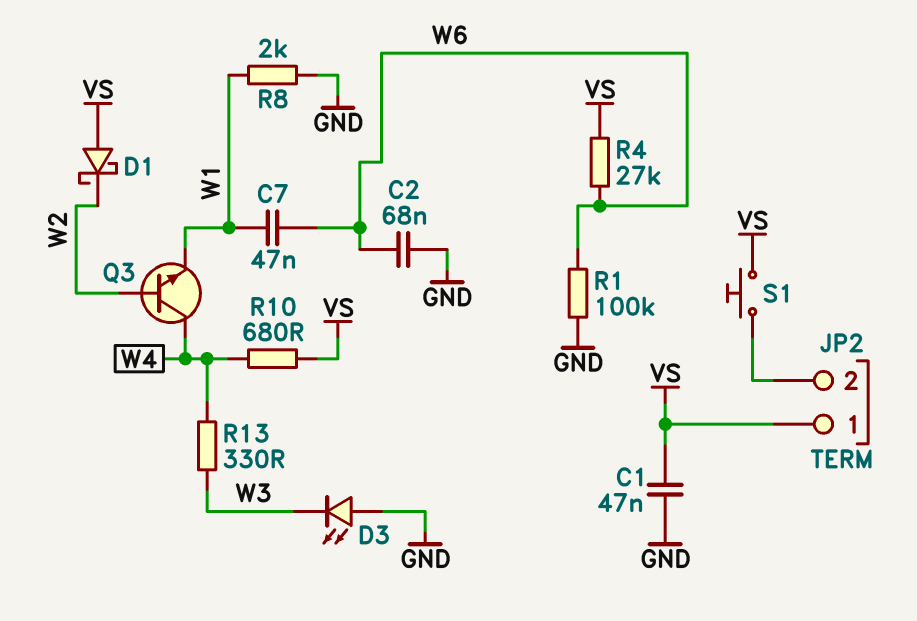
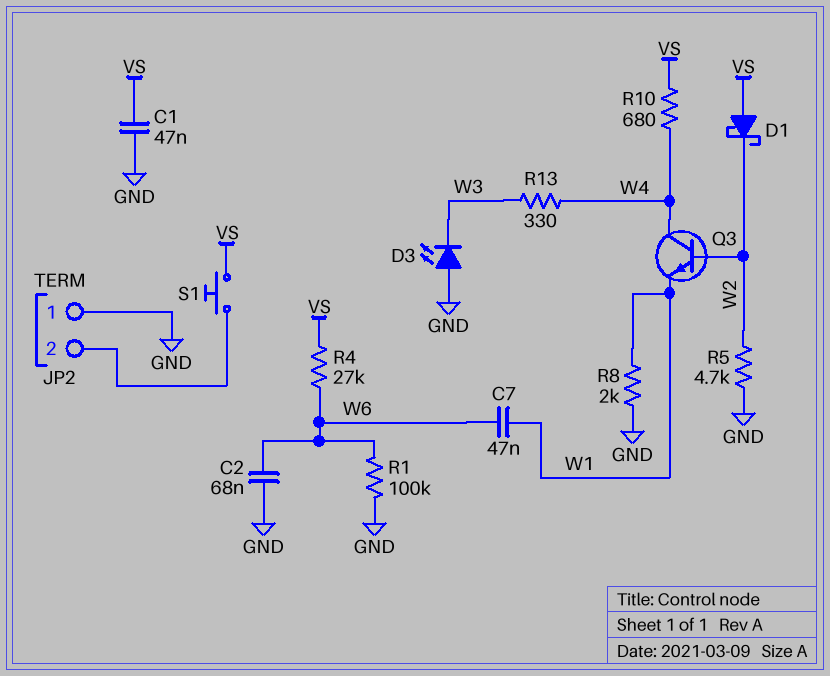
JP2 pin 1: VS -> GND
R5: none -> 4.7k (GND, W2)

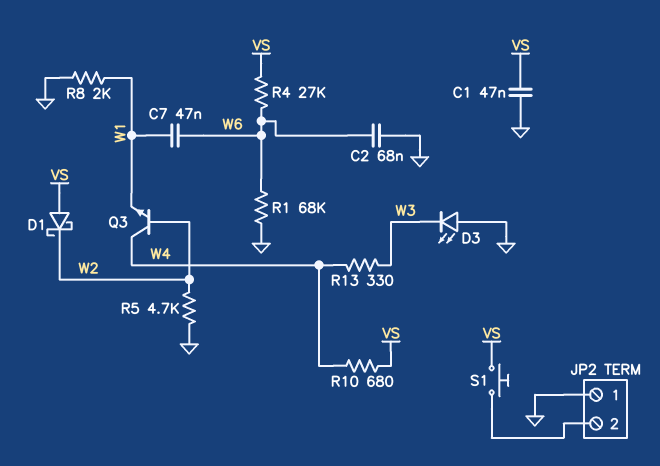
R1: 100k (GND, W6) -> 68k (GND, W6)

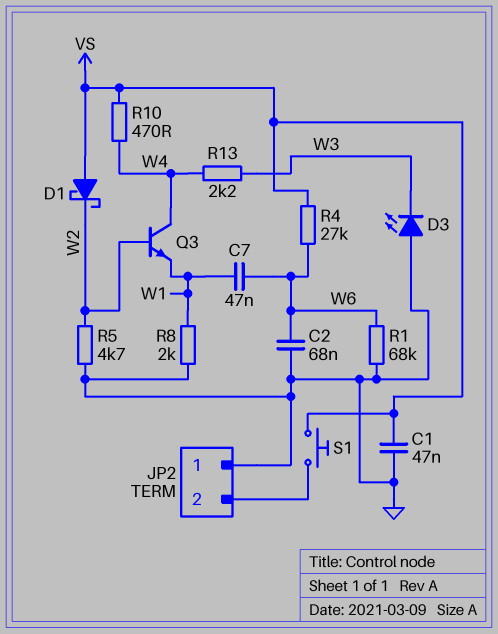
R10: 680 (VS, W4) -> 470 (VS, W4)
R13: 330 (W3, W4) -> 2.2k (W3, W4)

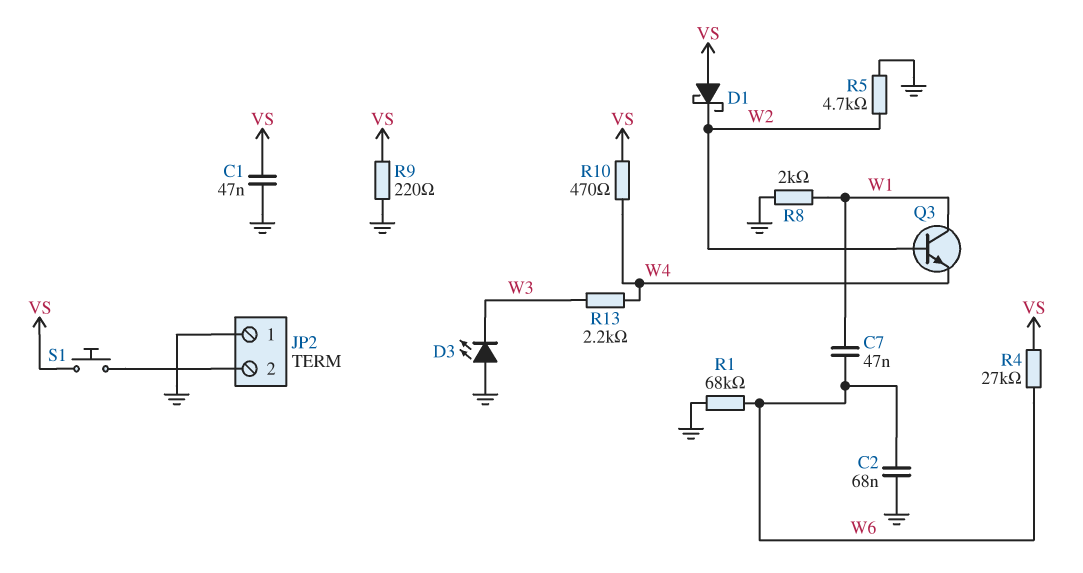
Q3: NPN (B W2, C W4, E W1) -> NPN (B W2, C W1, E W4)
R9: none -> 220 (GND, VS)

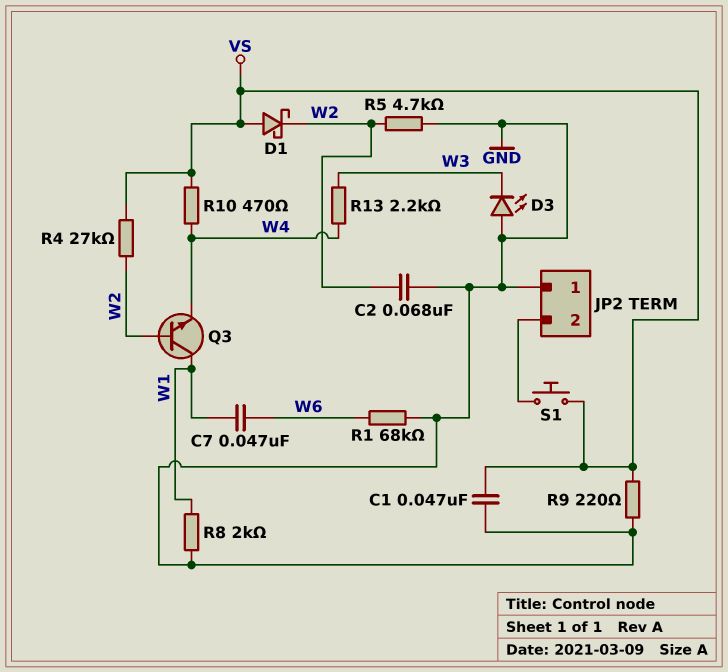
C2: 68nF (GND, W6) -> 68nF (GND, W2)
R4: 27k (VS, W6) -> 27k (VS, W2)

